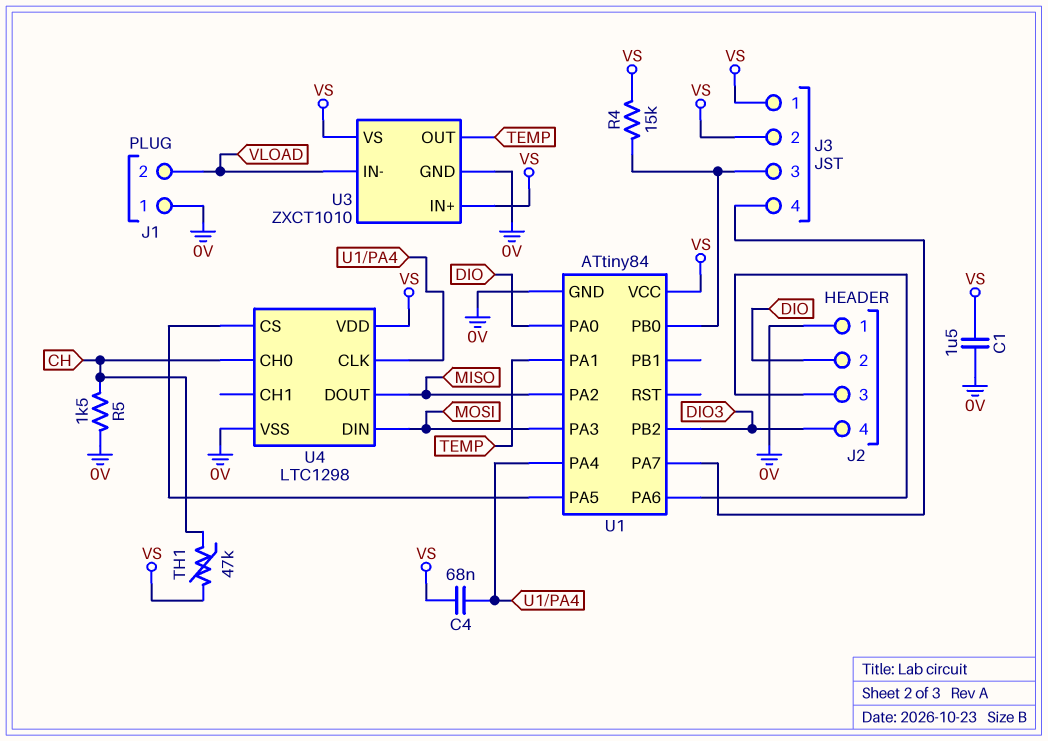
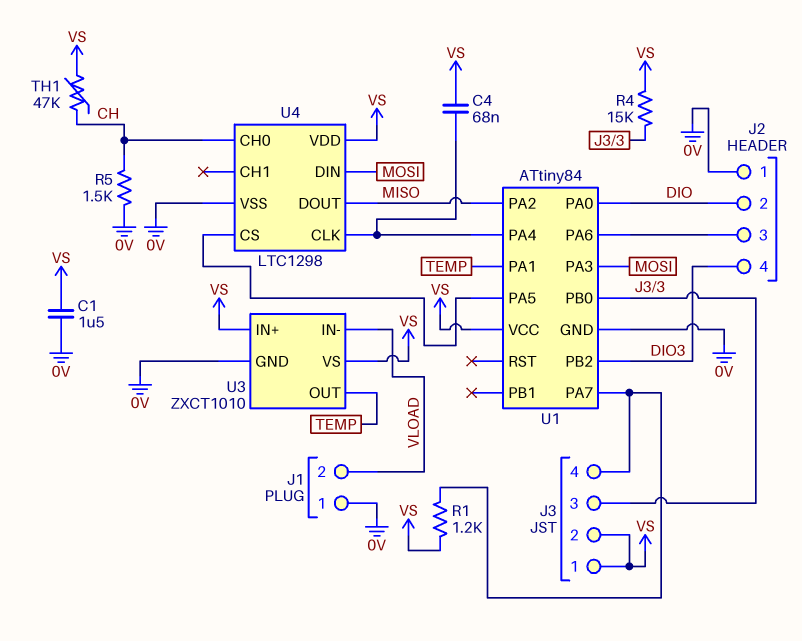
R1: none -> 1.2k (J3/4, VS)

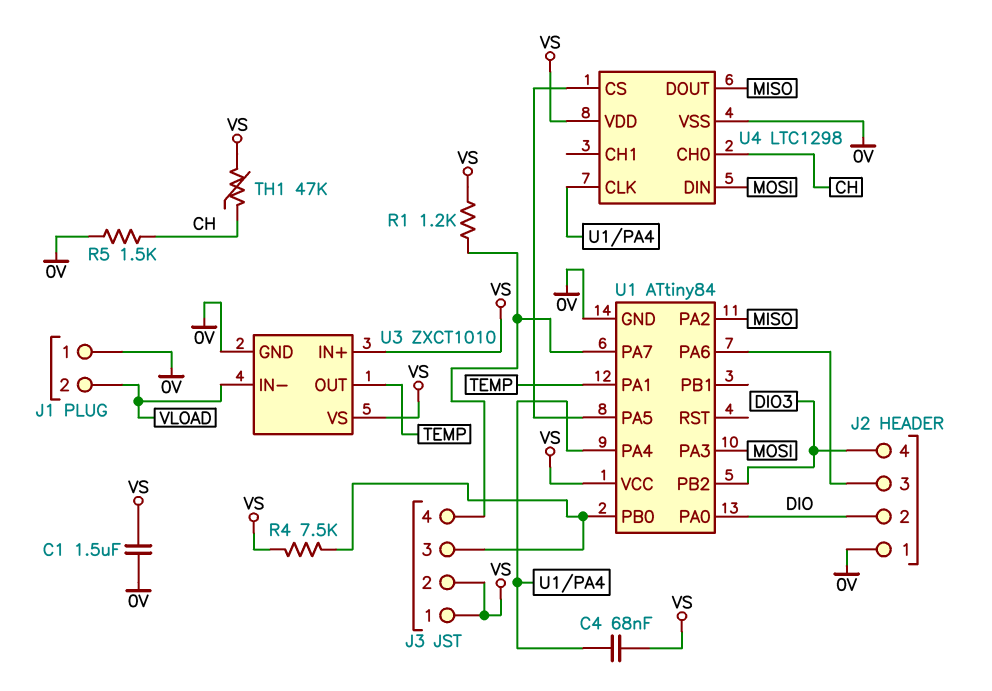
R4: 15k (J3/3, VS) -> 7.5k (J3/3, VS)

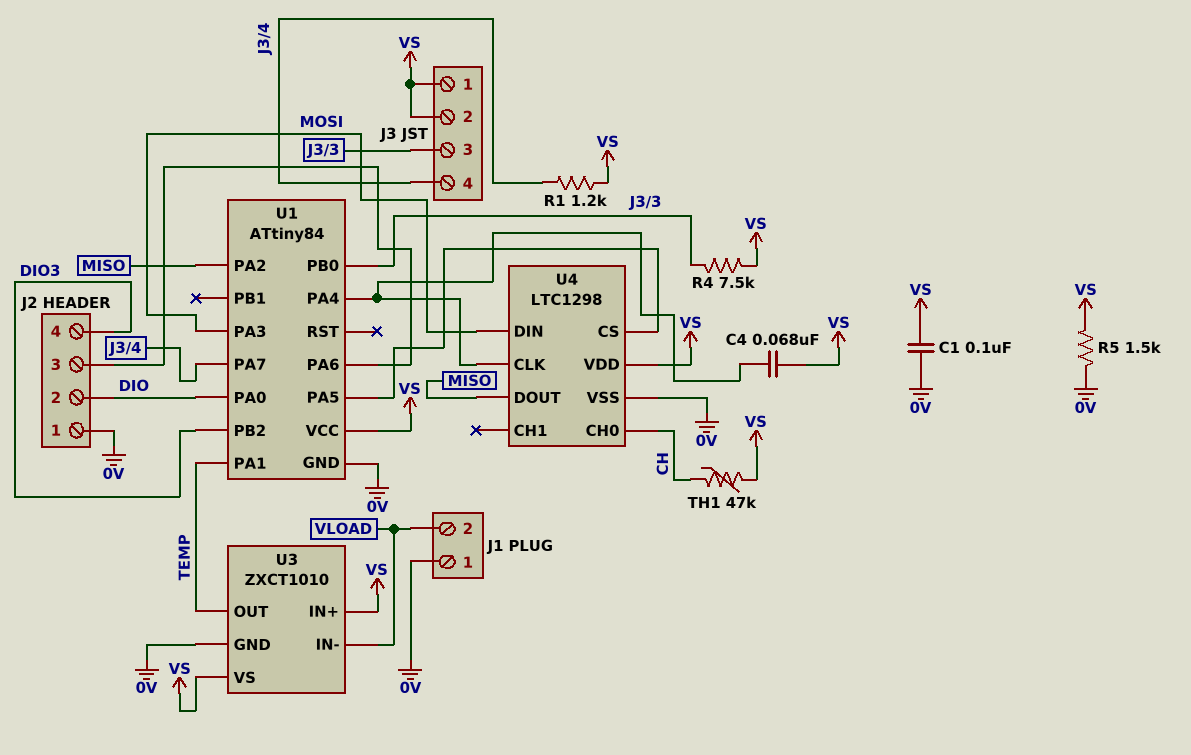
C1: 1.5uF (0V, VS) -> 100nF (0V, VS)
R5: 1.5k (0V, CH) -> 1.5k (0V, VS)

